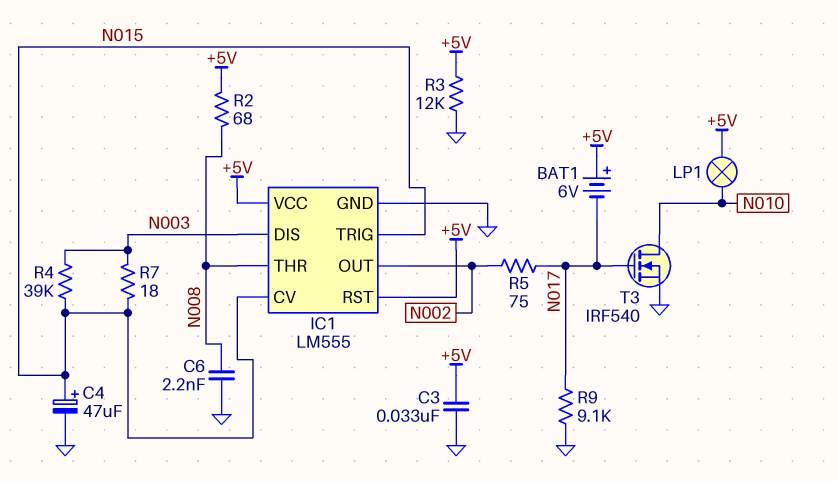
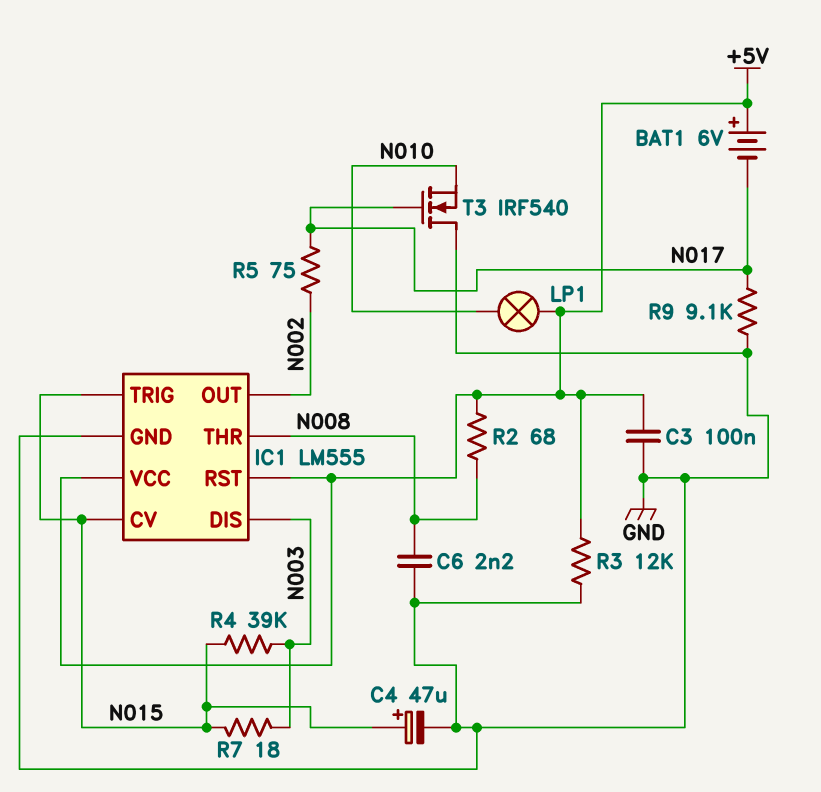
C3: 33nF (+5V, GND) -> 100nF (+5V, GND)
T3: NMOS IRF540 (G N017, D N010, S GND) -> NMOS IRF540 (G N017, D GND, S N010)

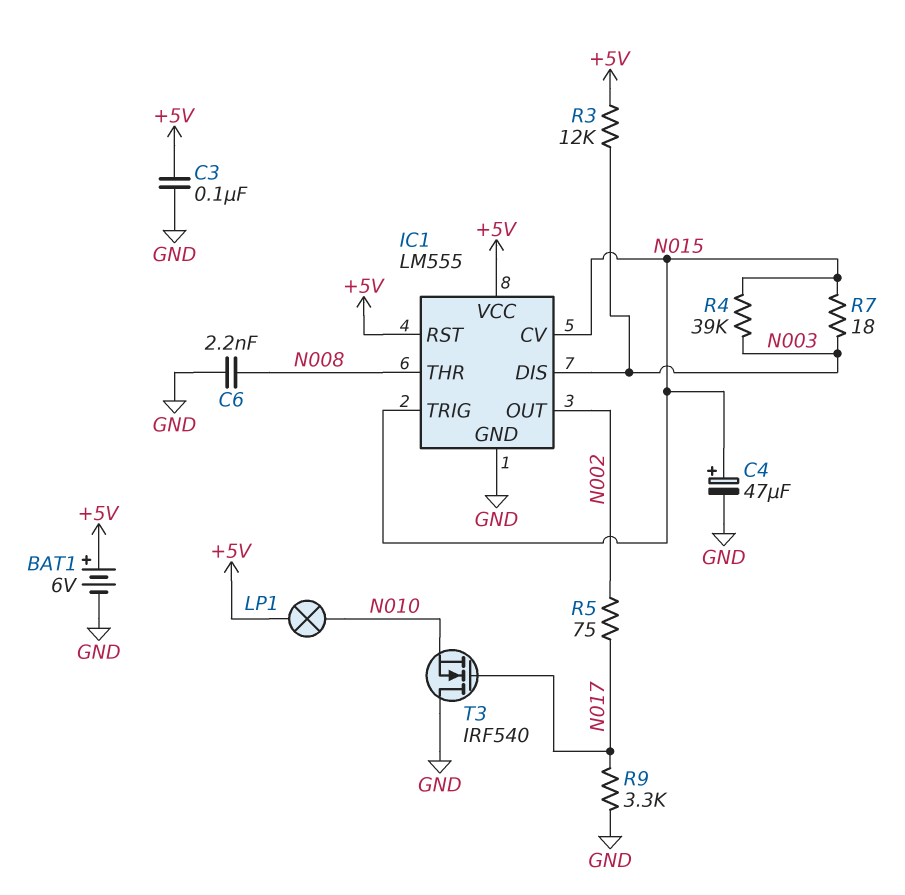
BAT1: 6V (plus +5V, minus N017) -> 6V (plus +5V, minus GND)
R2: 68 (+5V, N008) -> none
R3: 12k (+5V, GND) -> 12k (+5V, N003)
R9: 9.1k (GND, N017) -> 3.3k (GND, N017)

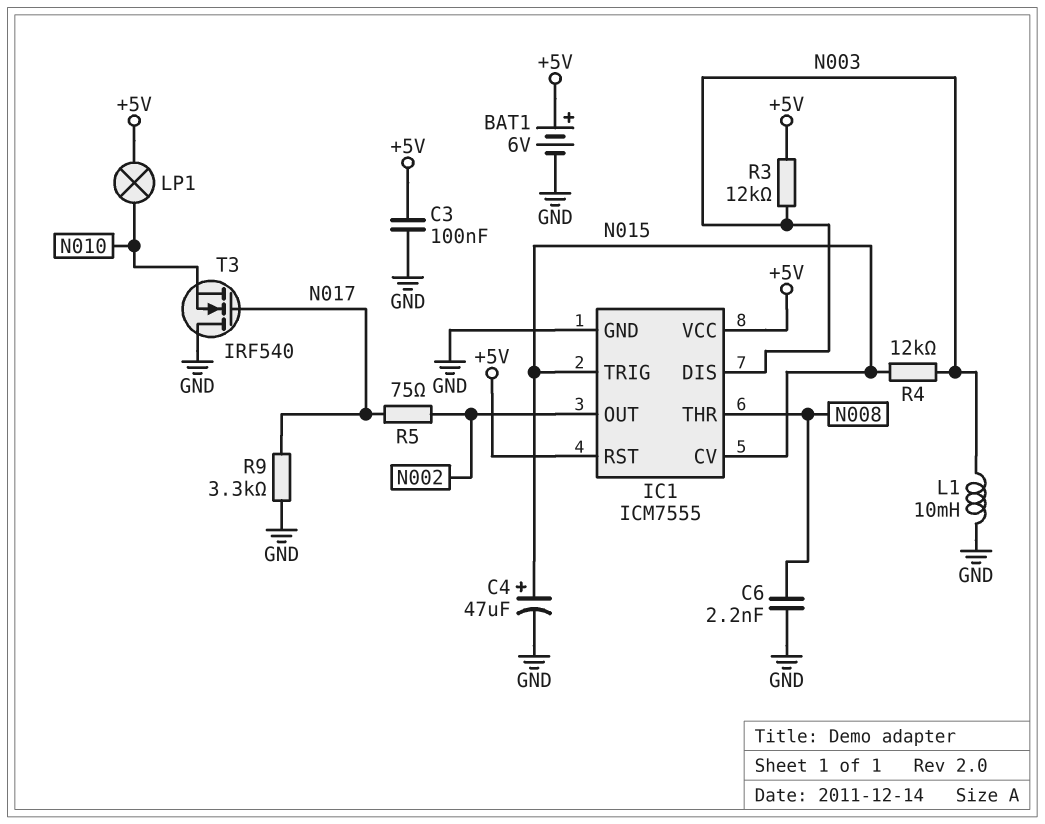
IC1: LM555 -> ICM7555
L1: none -> 10mH (GND, N003)
R4: 39k (N003, N015) -> 12k (N003, N015)
R7: 18 (N003, N015) -> none

